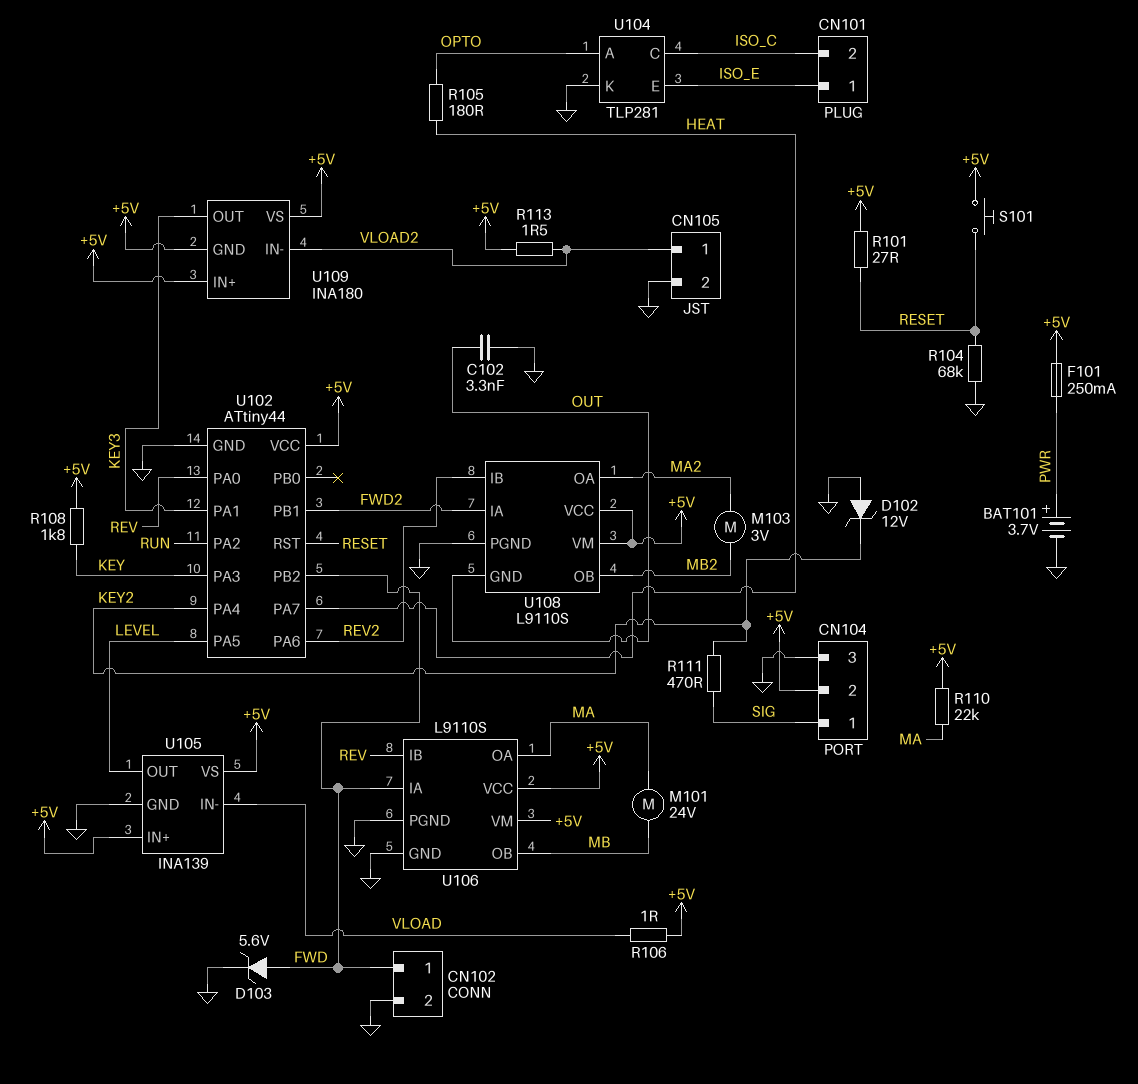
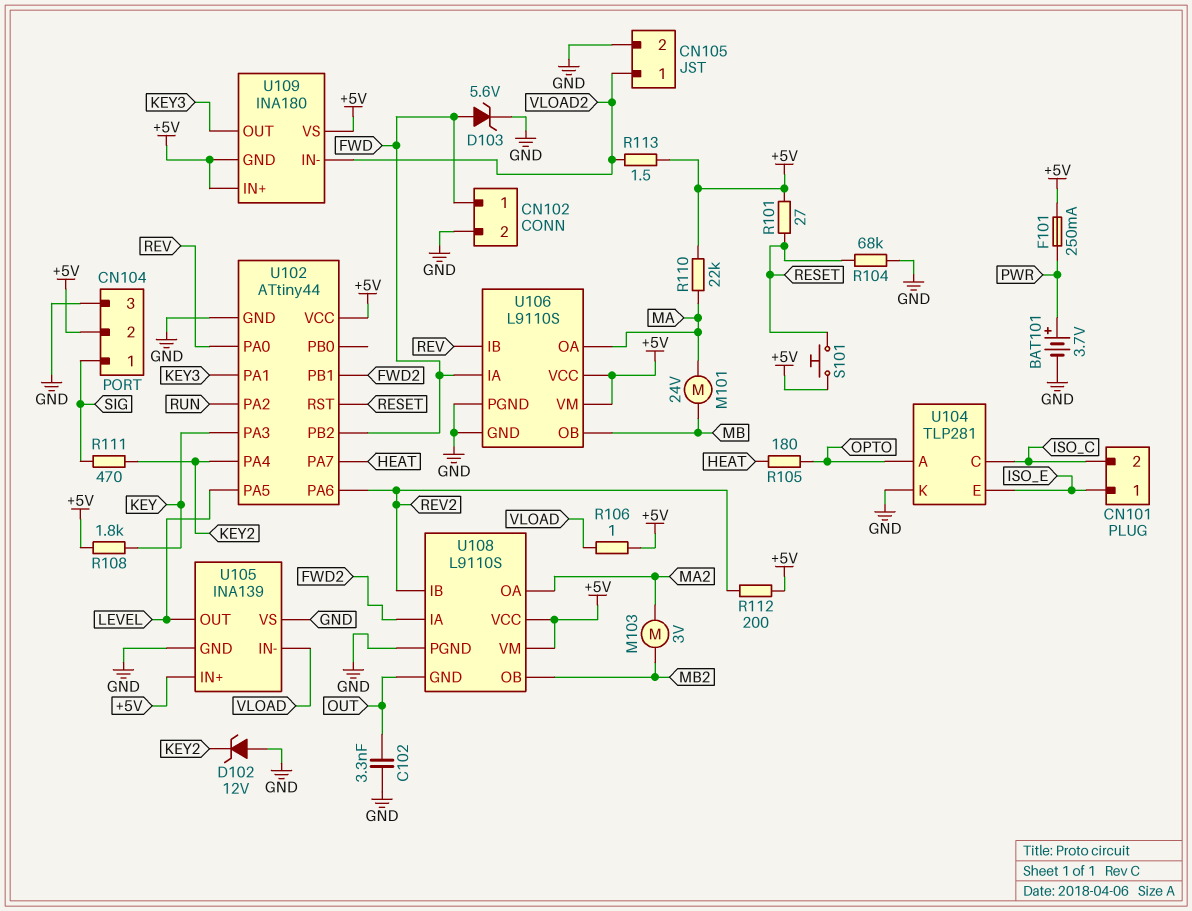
R112: none -> 200 (+5V, REV2)
U105 pin VS: +5V -> GND

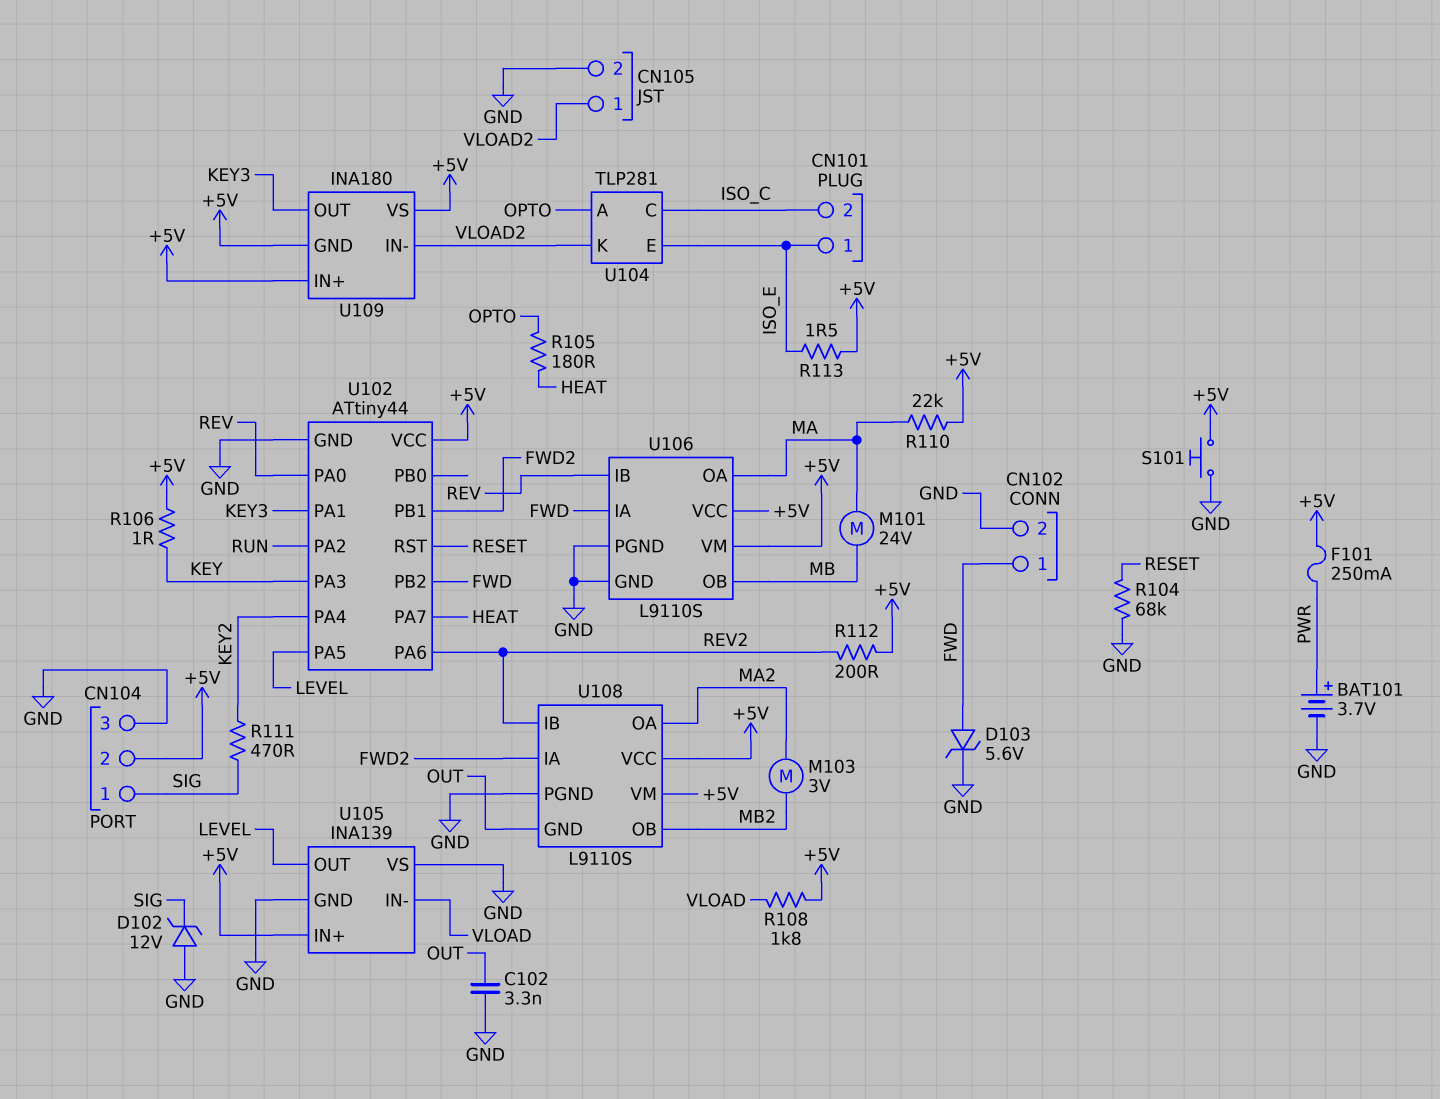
D102: zener 12V (A GND, K KEY2) -> zener 12V (A GND, K SIG)
R101: 27 (+5V, RESET) -> none
R106: 1 (+5V, VLOAD) -> 1 (+5V, KEY)
R108: 1.8k (+5V, KEY) -> 1.8k (+5V, VLOAD)
R113: 1.5 (+5V, VLOAD2) -> 1.5 (+5V, ISO_E)
S101: button (+5V, RESET) -> button (+5V, GND)
U104 pin K: GND -> VLOAD2

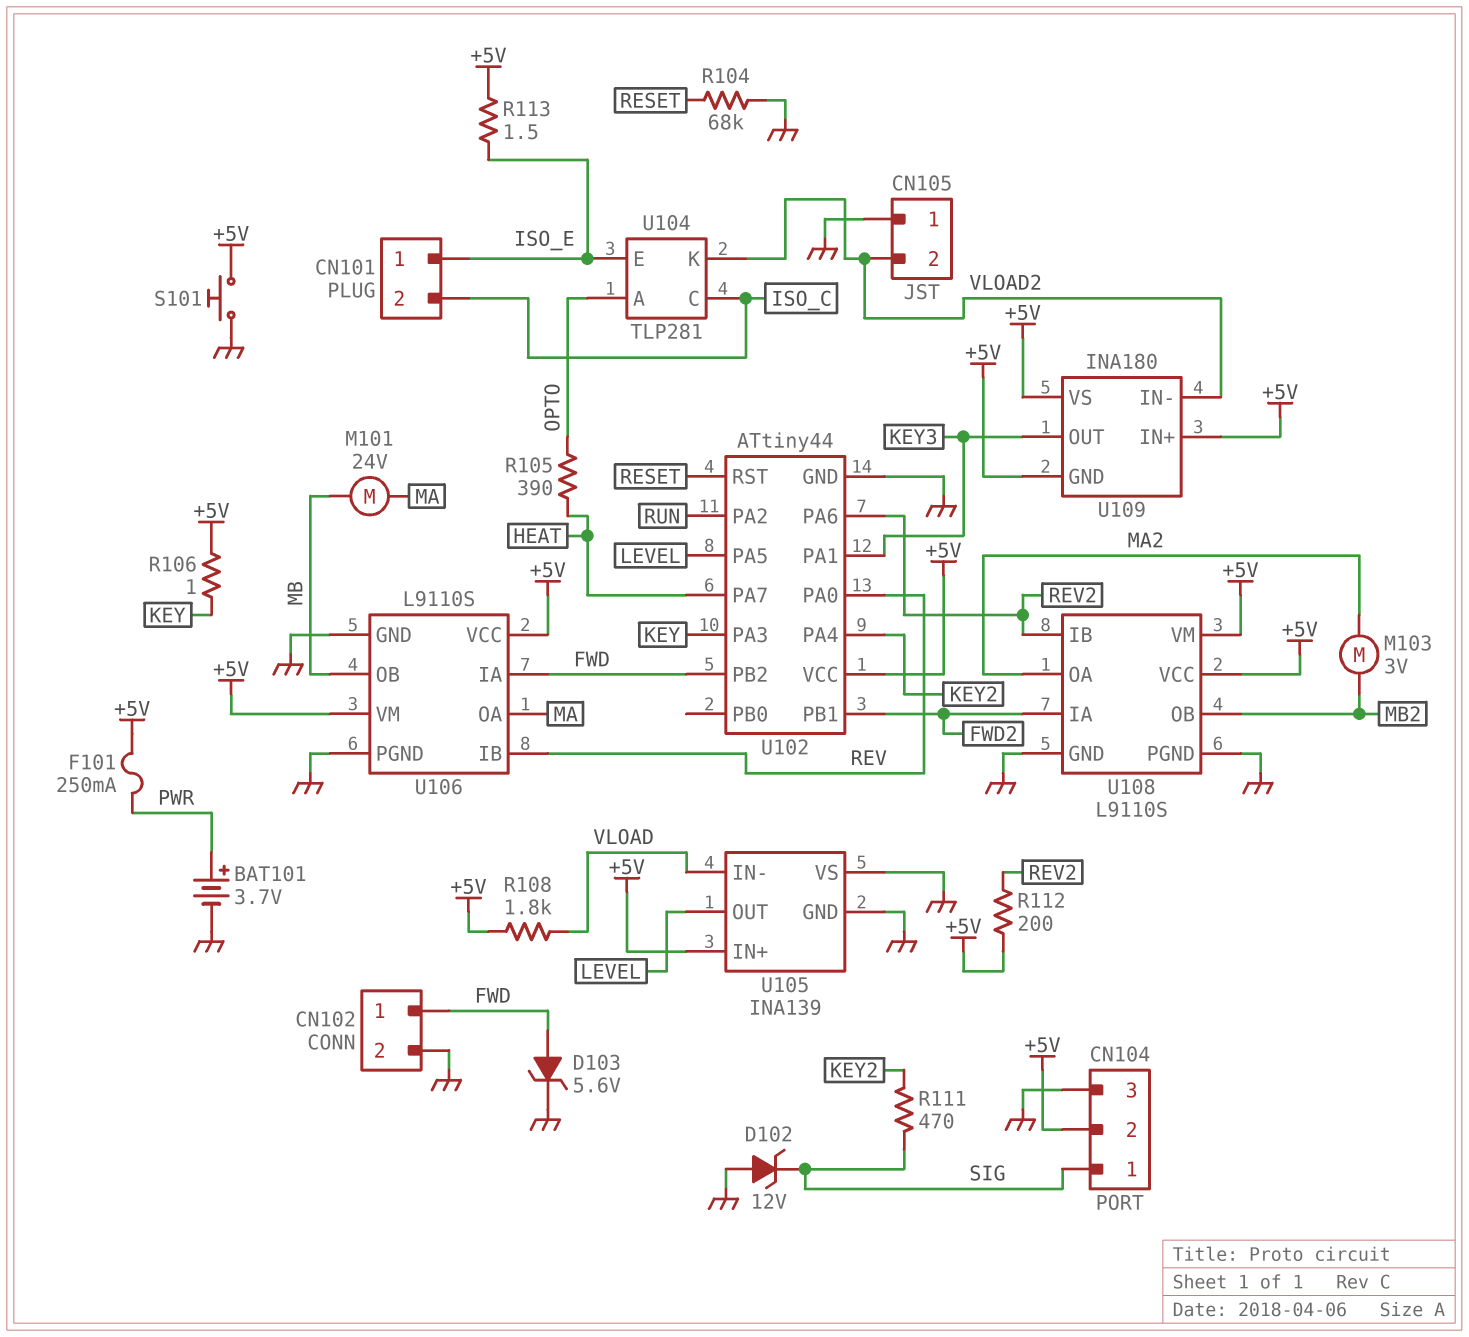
C102: 3.3nF (GND, OUT) -> none
CN105 pin 1: VLOAD2 -> GND
CN105 pin 2: GND -> VLOAD2
R105: 180 (HEAT, OPTO) -> 390 (HEAT, OPTO)
R110: 22k (+5V, MA) -> none
U108 pin GND: OUT -> GND

